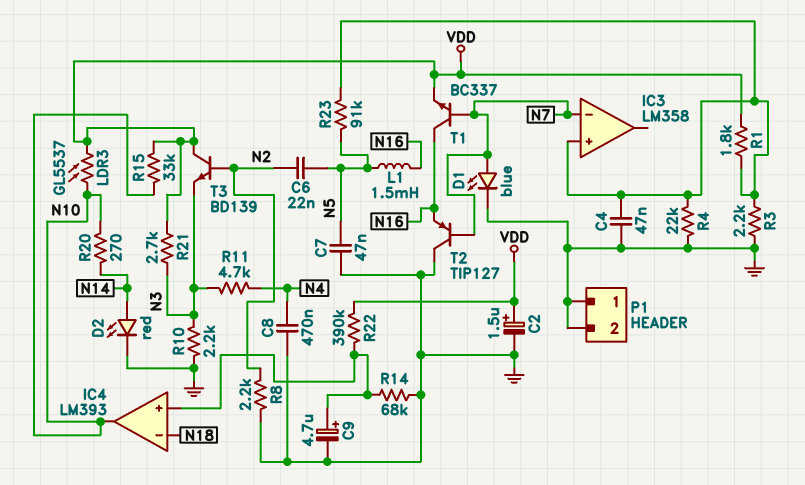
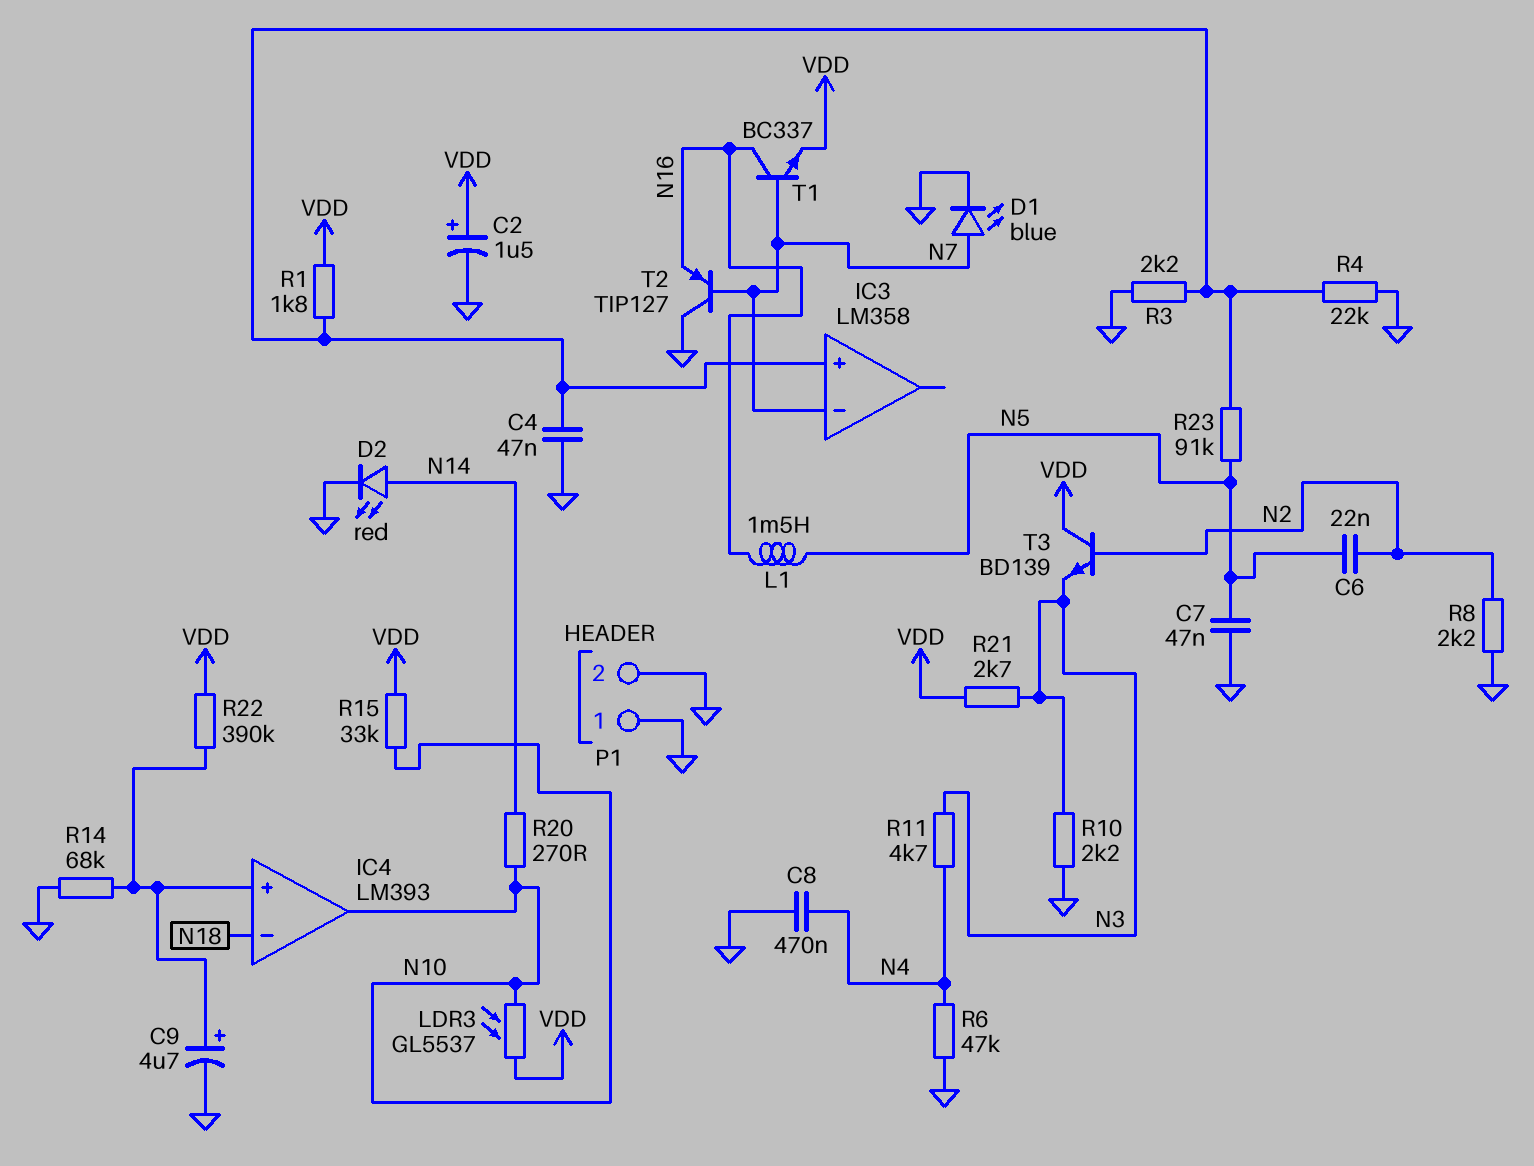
R6: none -> 47k (GND, N4)

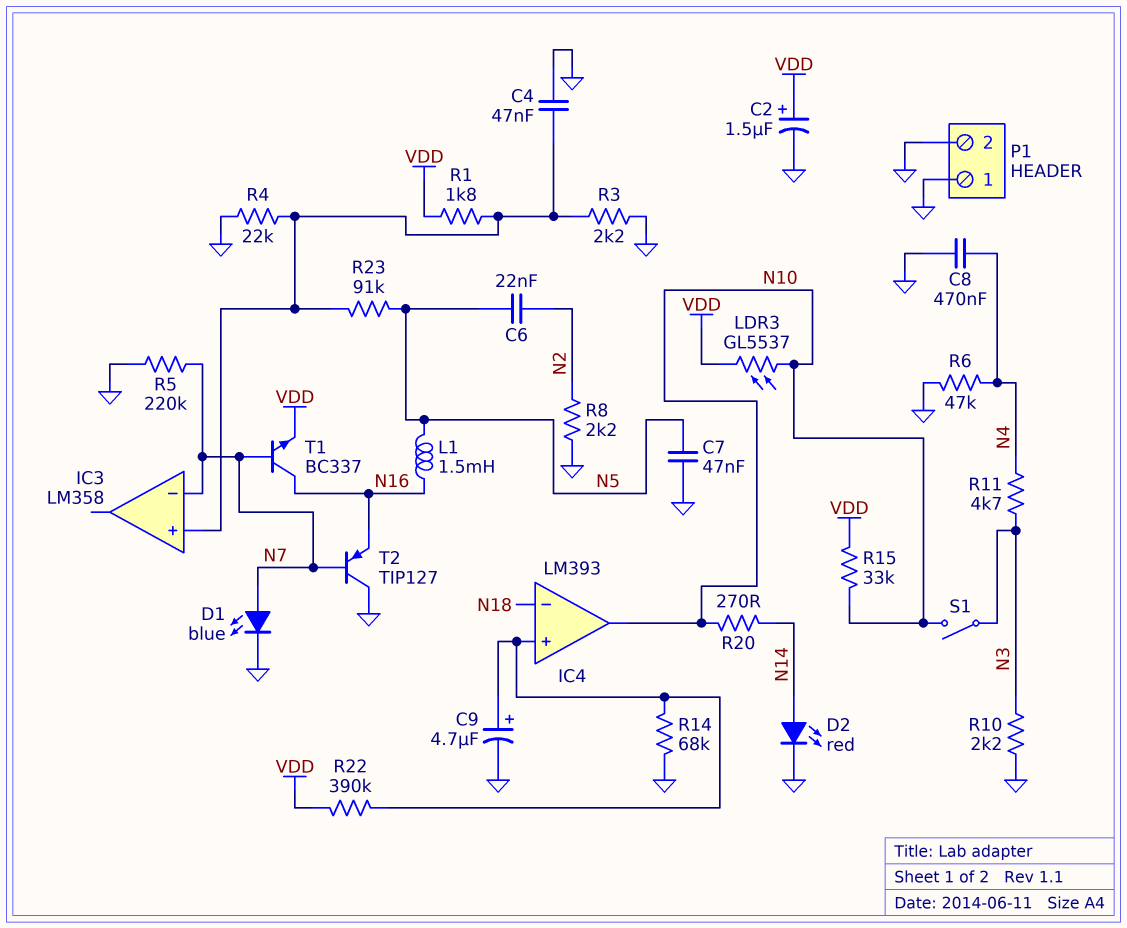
R5: none -> 220k (GND, N7)
R21: 2.7k (N3, VDD) -> none
S1: none -> switch (N3, N10)
T3: NPN BD139 (B N2, C VDD, E N3) -> none

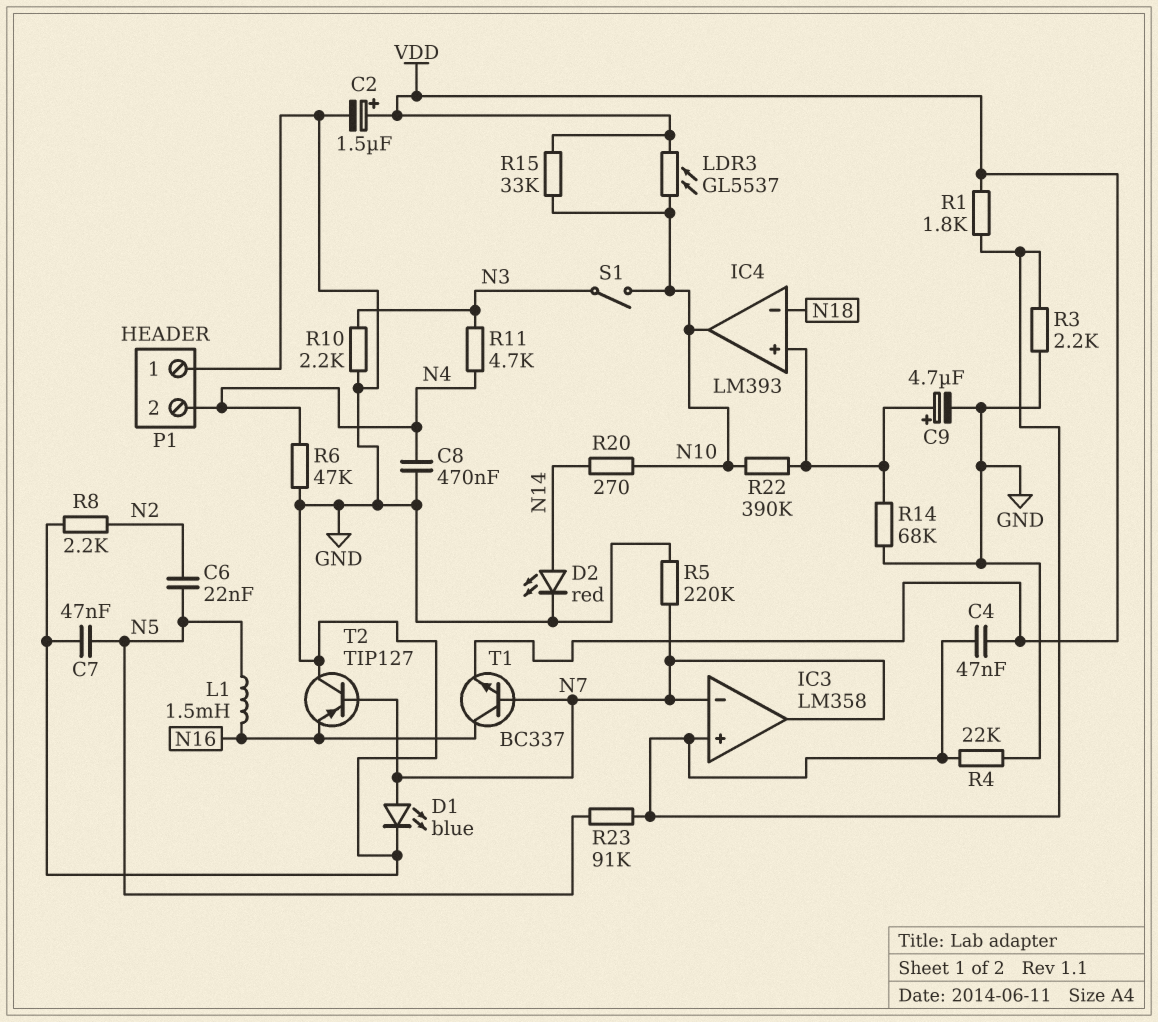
C4: 47nF (GND, IC3/in+) -> 47nF (IC3/in+, VDD)
IC3 pin out: none -> N7
P1 pin 2: GND -> N4
R22: 390k (IC4/in+, VDD) -> 390k (IC4/in+, N10)

